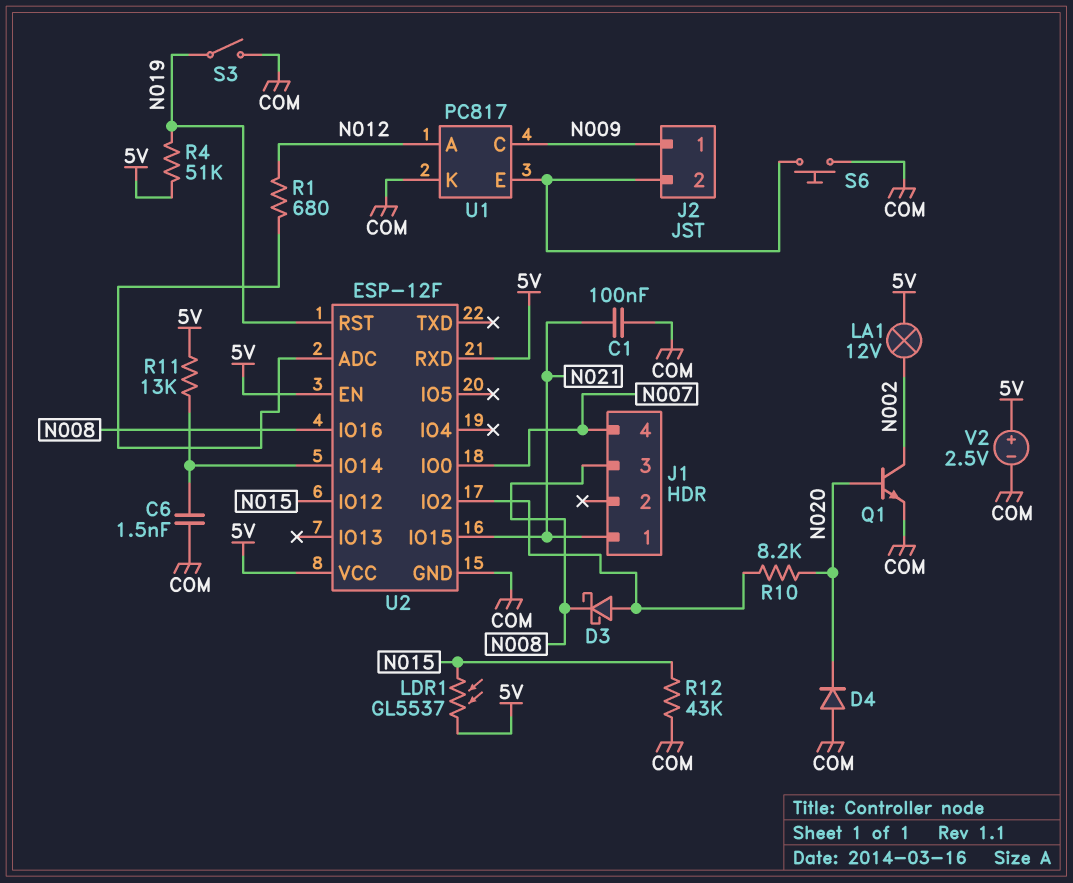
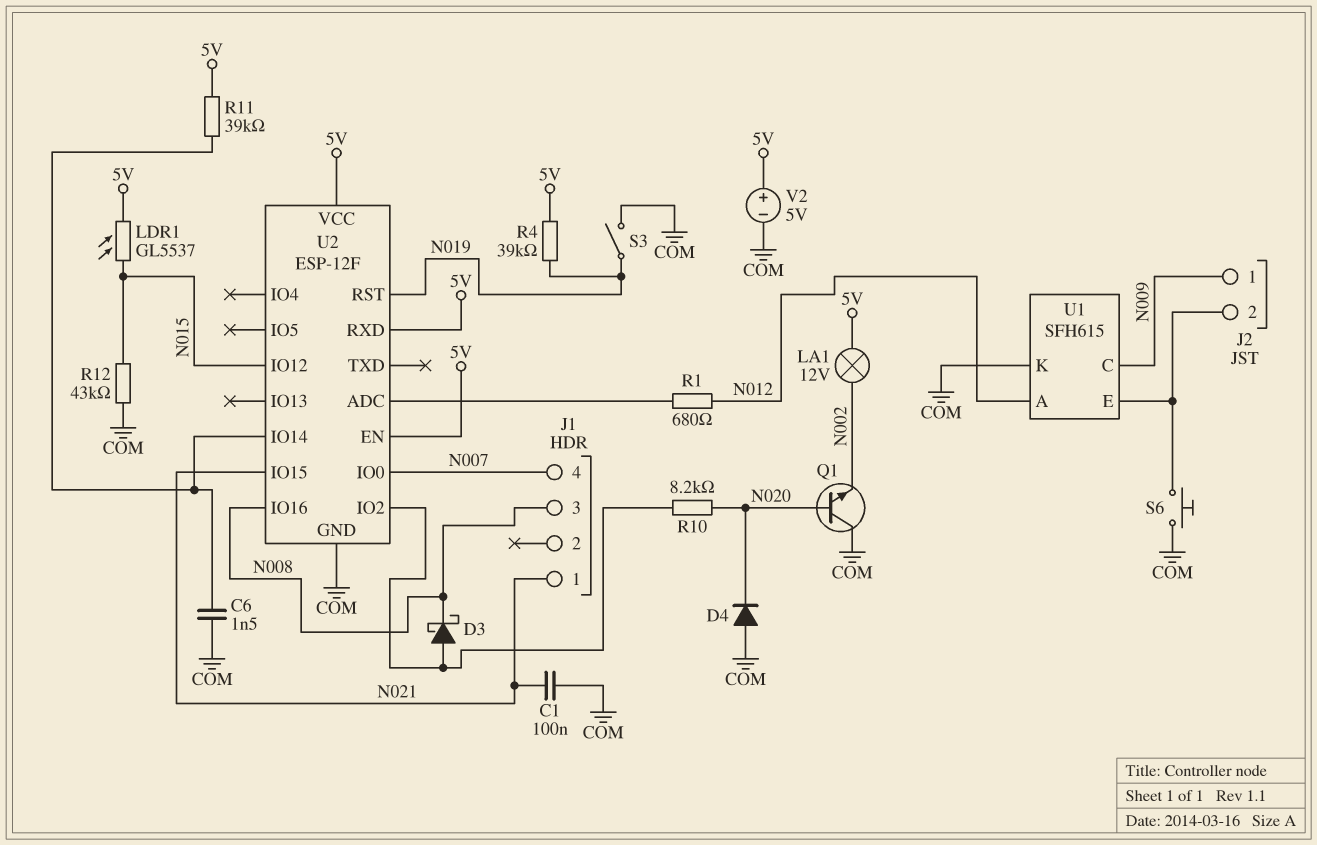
Q1: NPN (B N020, C N002, E COM) -> NPN (B N020, C COM, E N002)
R4: 51k (5V, N019) -> 39k (5V, N019)
R11: 13k (5V, U2/IO14) -> 39k (5V, U2/IO14)
U1: PC817 -> SFH615
V2: 2.5V (plus 5V, minus COM) -> 5V (plus 5V, minus COM)

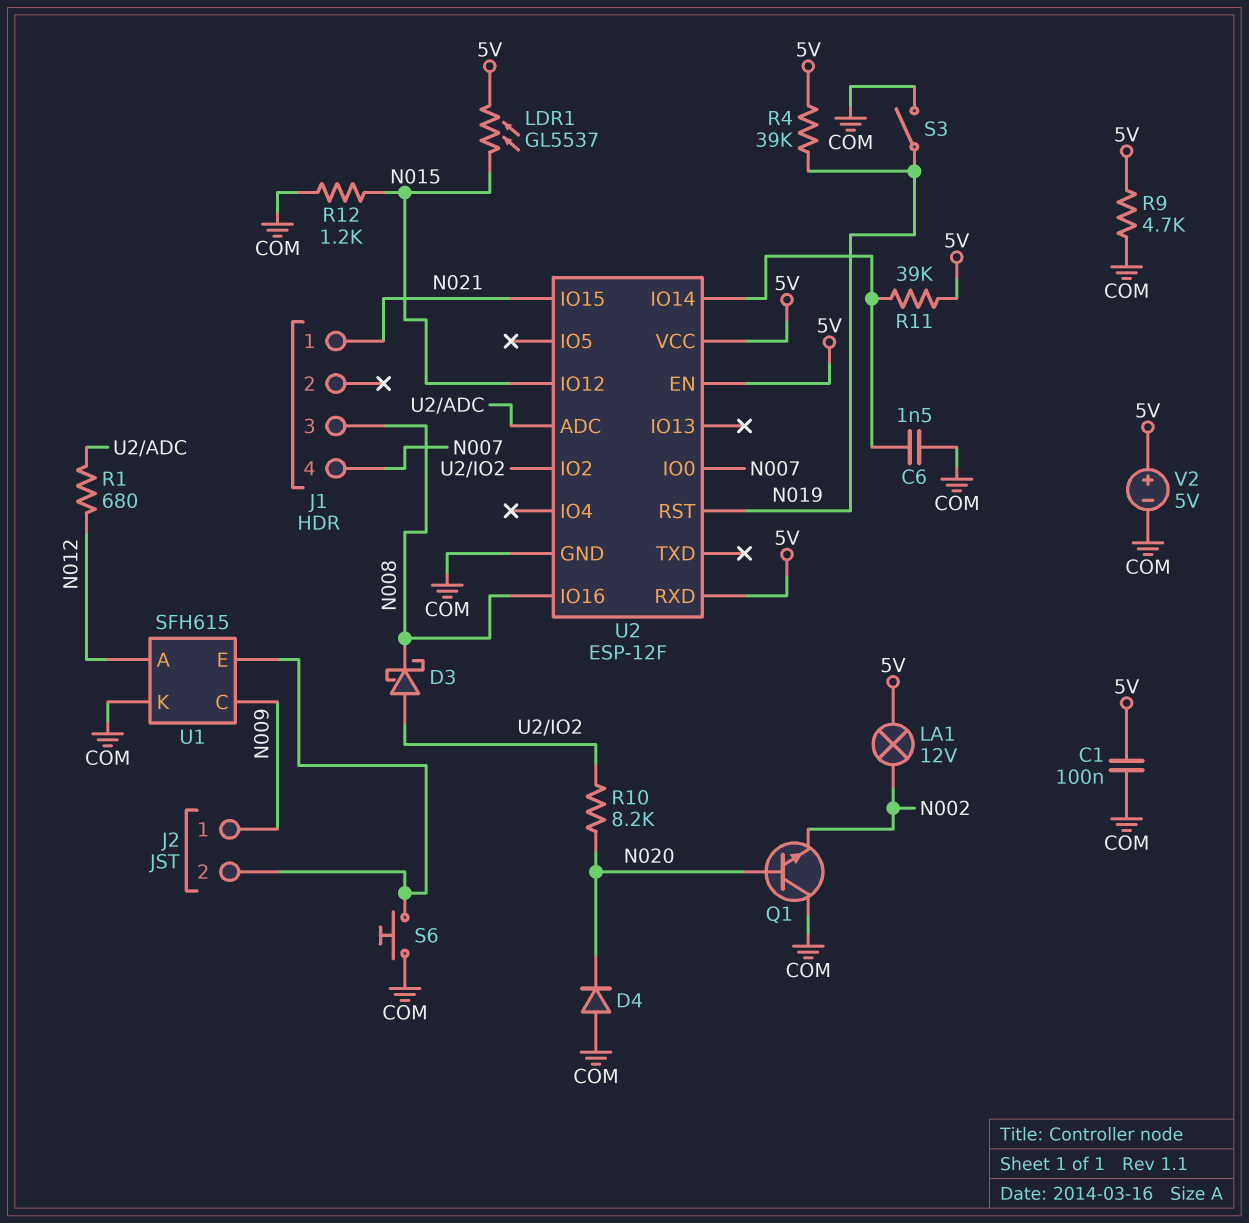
C1: 100nF (COM, N021) -> 100nF (5V, COM)
R9: none -> 4.7k (5V, COM)
R12: 43k (COM, N015) -> 1.2k (COM, N015)

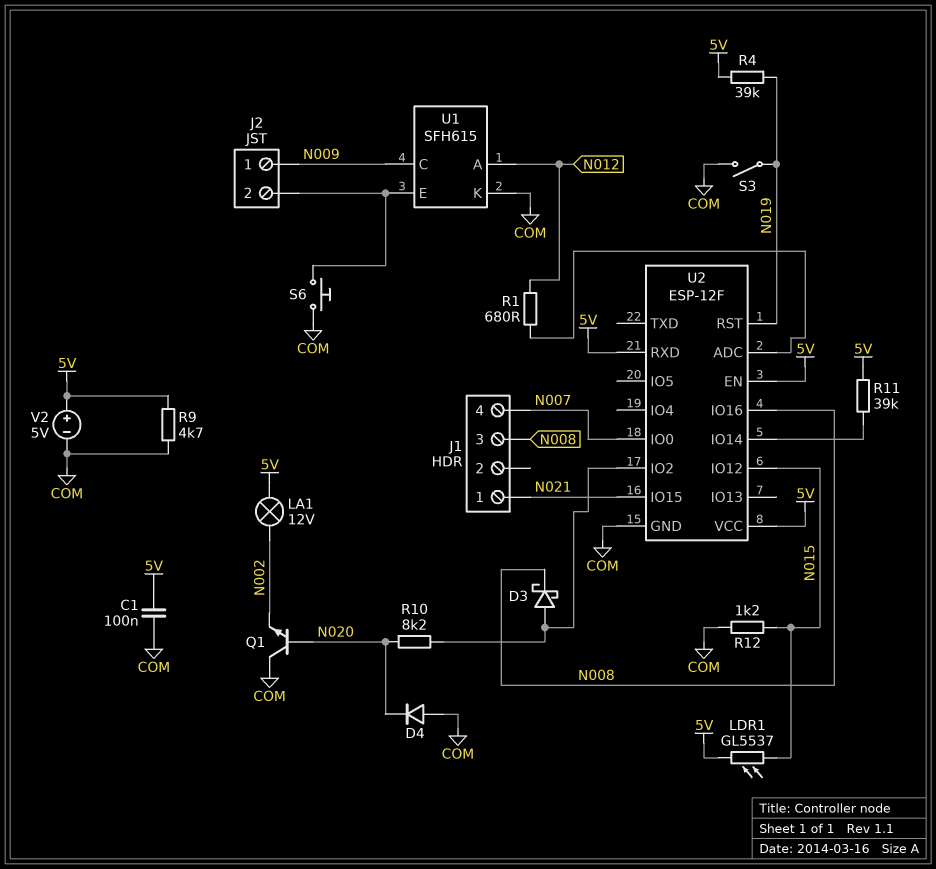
C6: 1.5nF (COM, U2/IO14) -> none

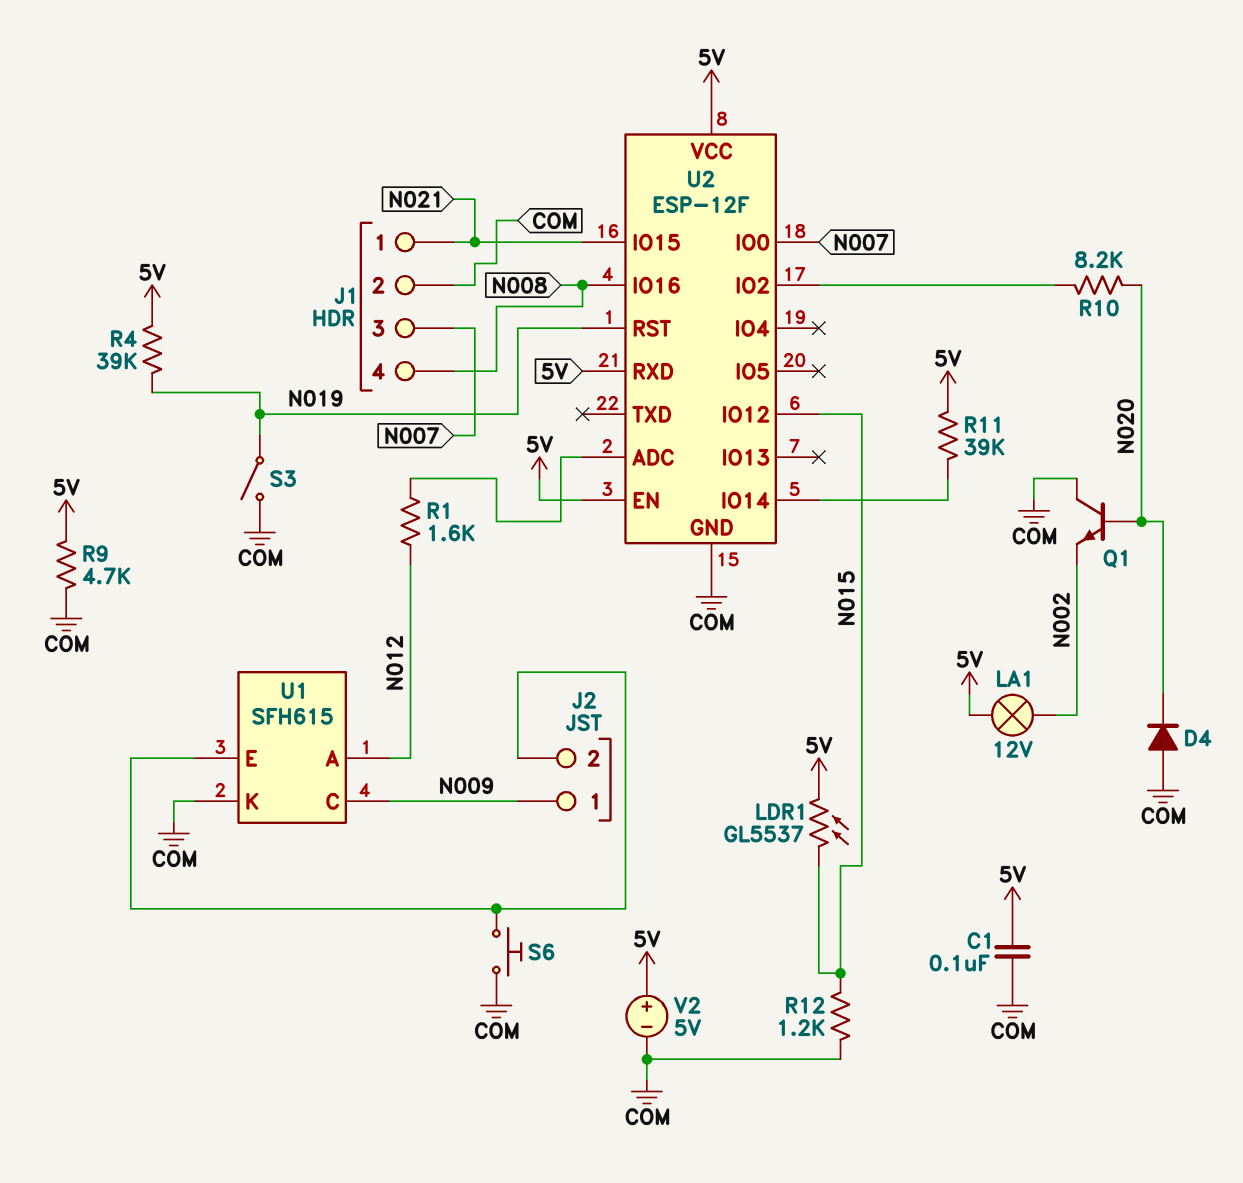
D3: schottky (A U2/IO2, K N008) -> none
J1 pin 2: none -> COM
J1 pin 3: N008 -> N007
J1 pin 4: N007 -> N008
R1: 680 (N012, U2/ADC) -> 1.6k (N012, U2/ADC)

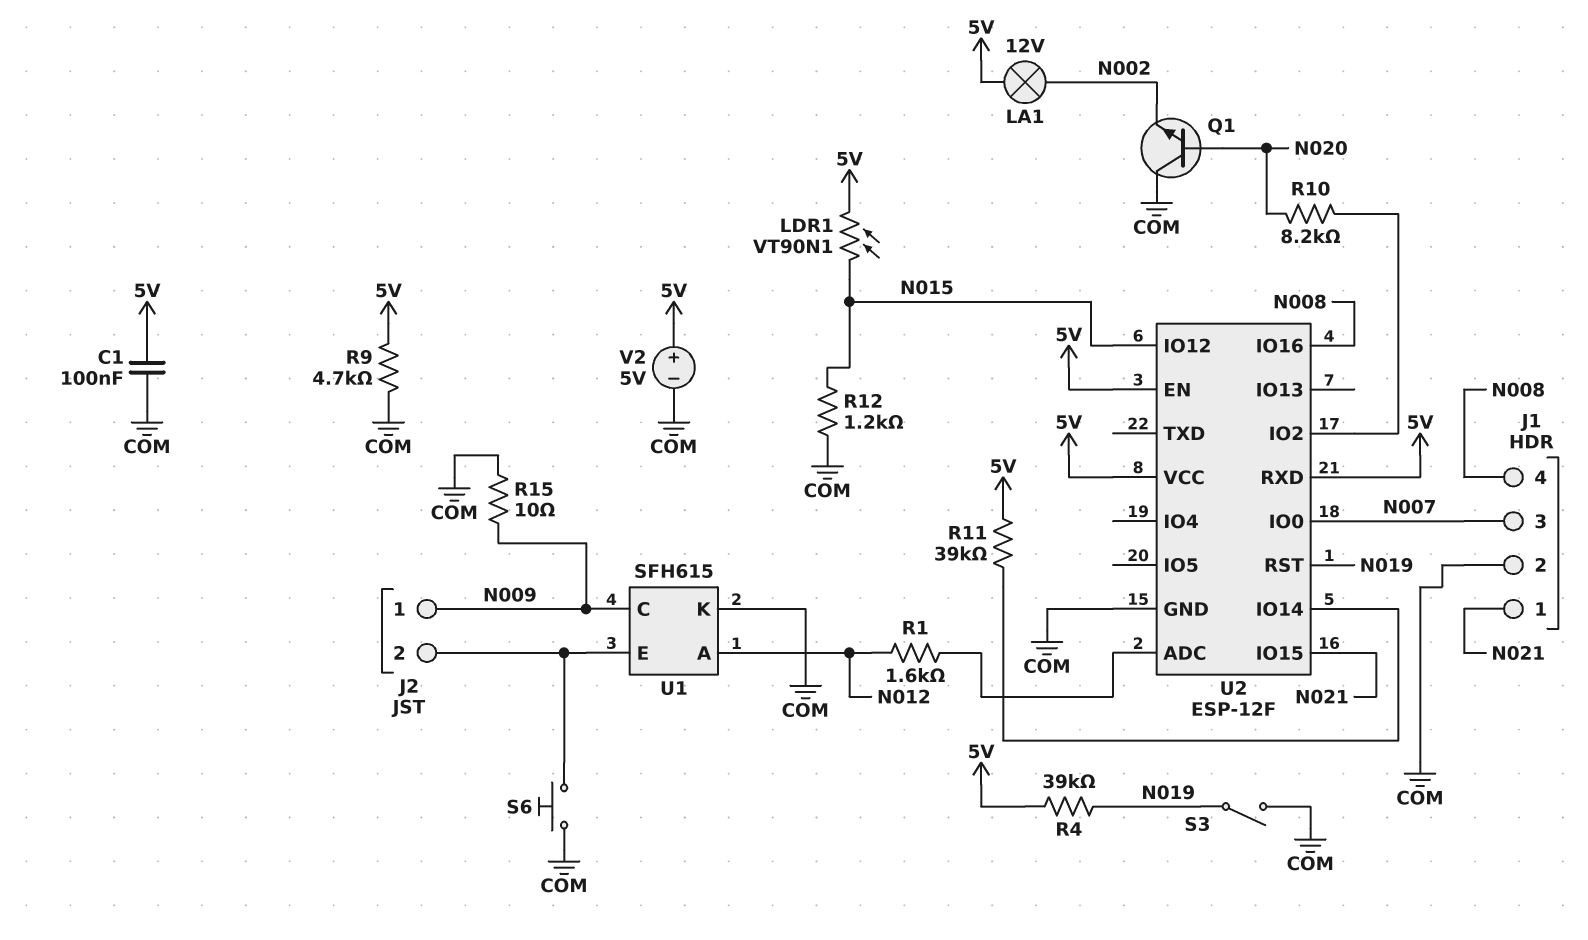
D4: diode (A COM, K N020) -> none
LDR1: GL5537 (5V, N015) -> VT90N1 (5V, N015)
R15: none -> 10 (COM, N009)

